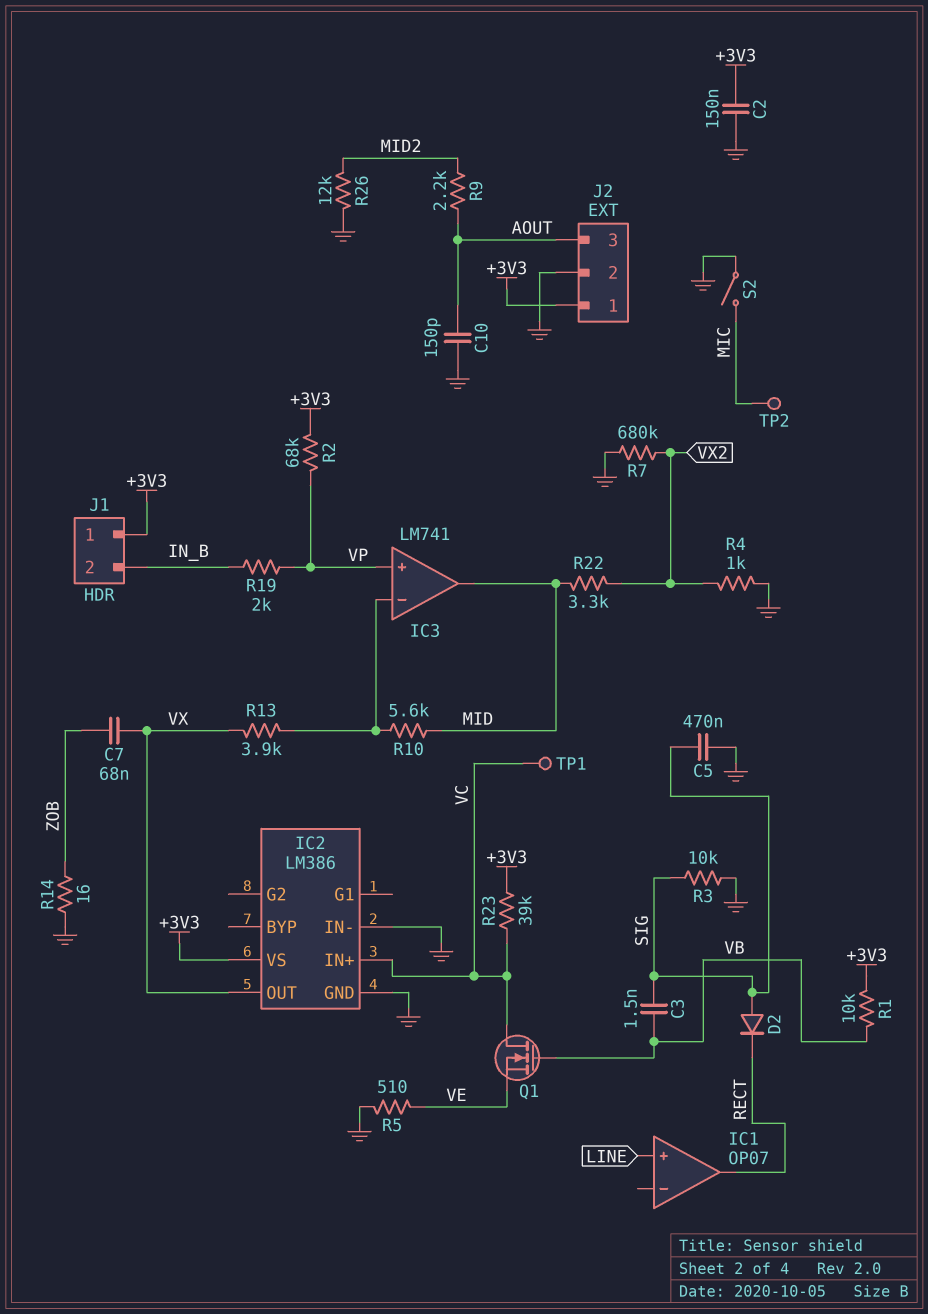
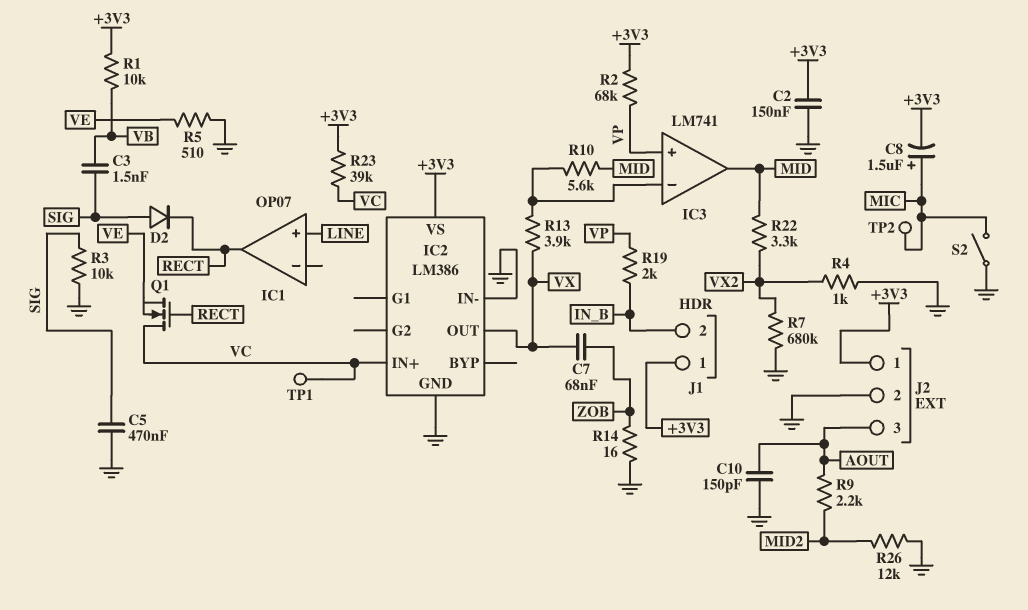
C8: none -> 1.5uF (plus MIC, minus +3V3)
Q1: NMOS (G VB, D VC, S VE) -> NMOS (G RECT, D VC, S VE)

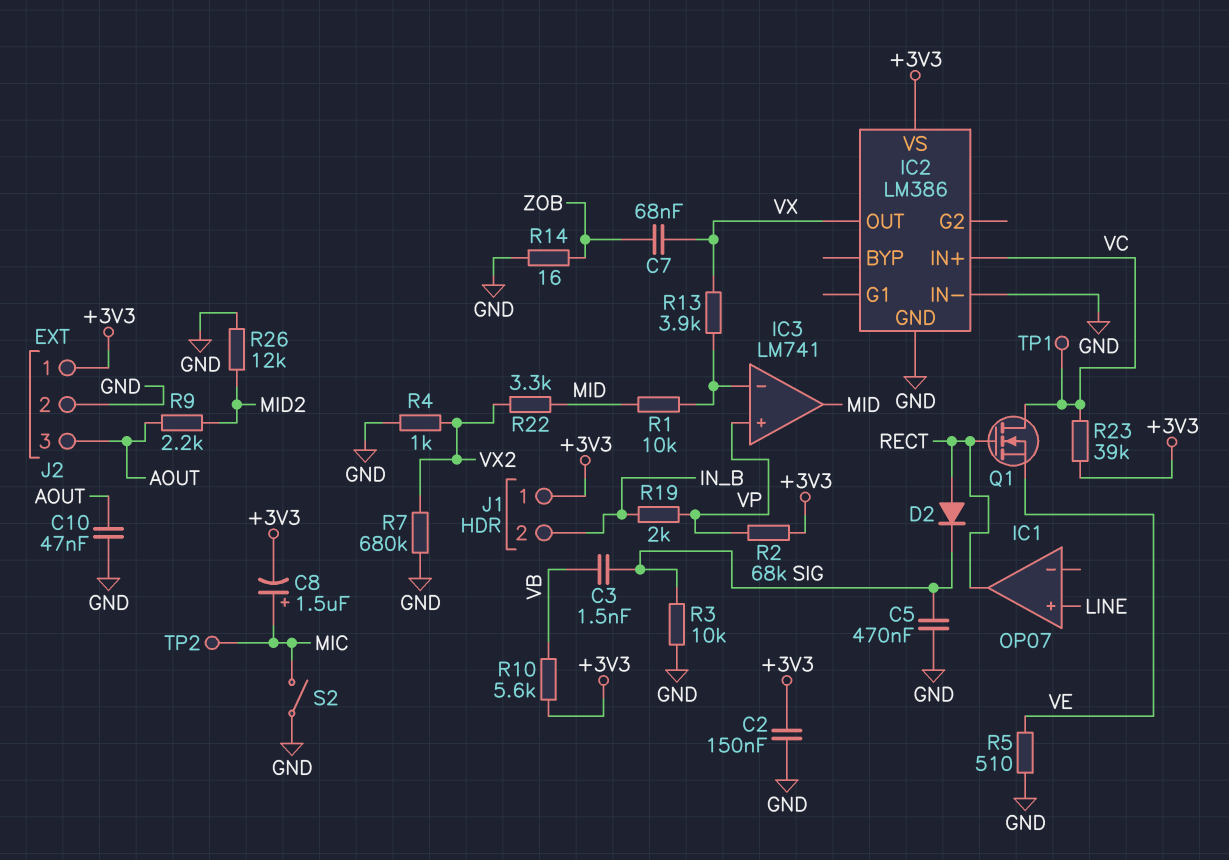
C10: 150pF (AOUT, GND) -> 47nF (AOUT, GND)
D2: diode (A SIG, K RECT) -> diode (A RECT, K SIG)
R1: 10k (+3V3, VB) -> 10k (IC3/in-, MID)
R10: 5.6k (IC3/in-, MID) -> 5.6k (+3V3, VB)

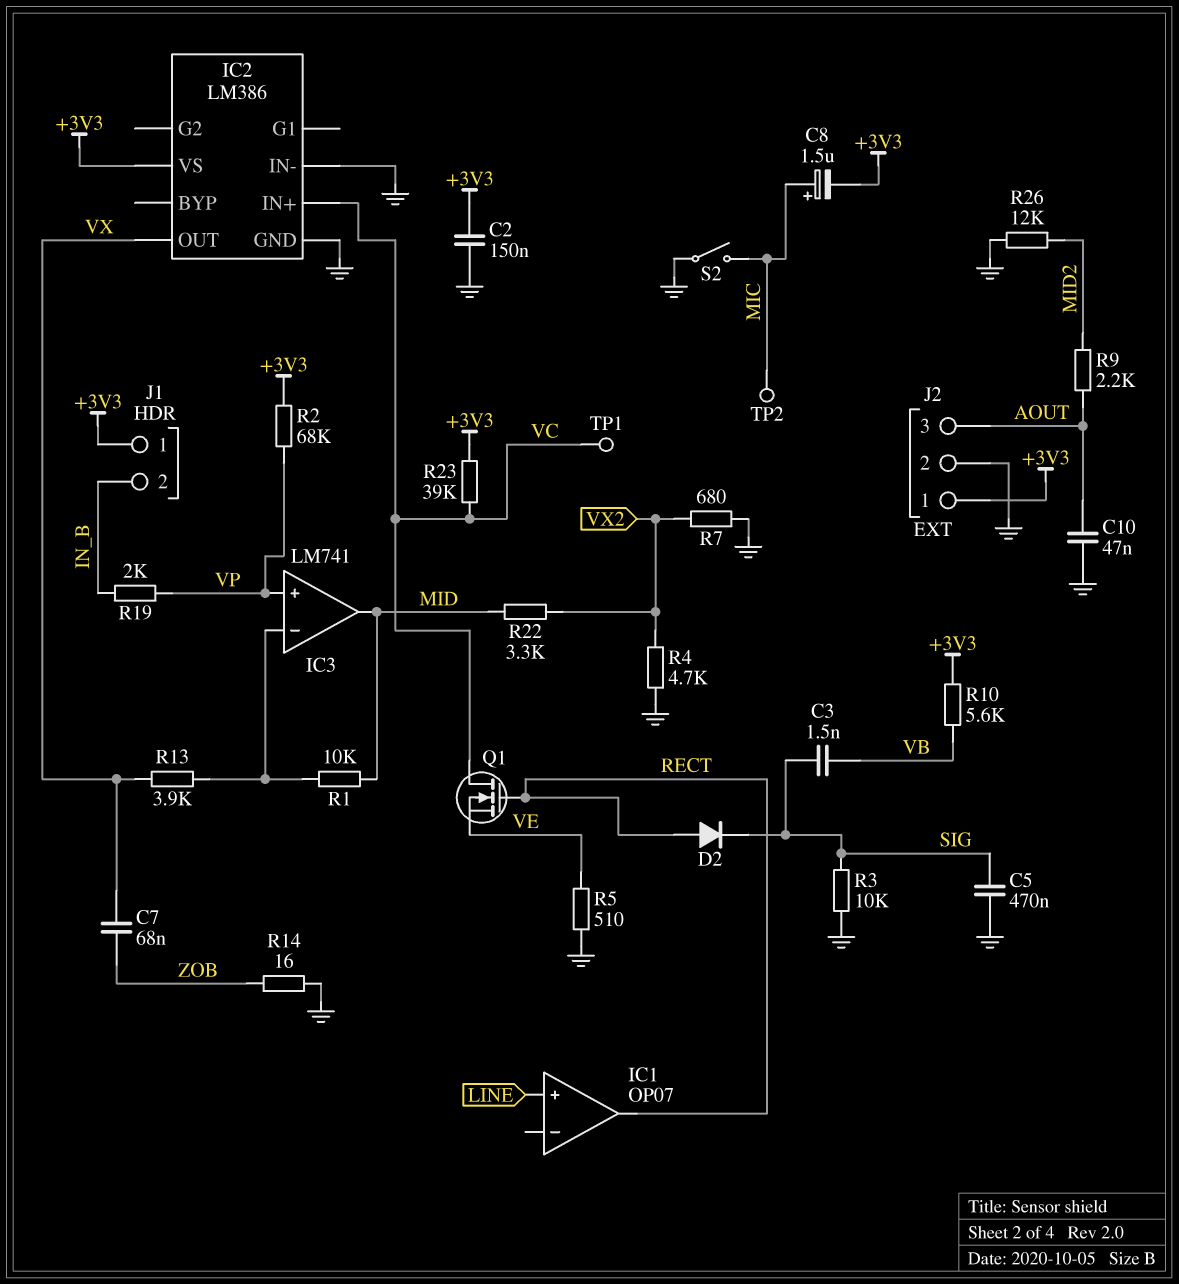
R4: 1k (GND, VX2) -> 4.7k (GND, VX2)
R7: 680k (GND, VX2) -> 680 (GND, VX2)

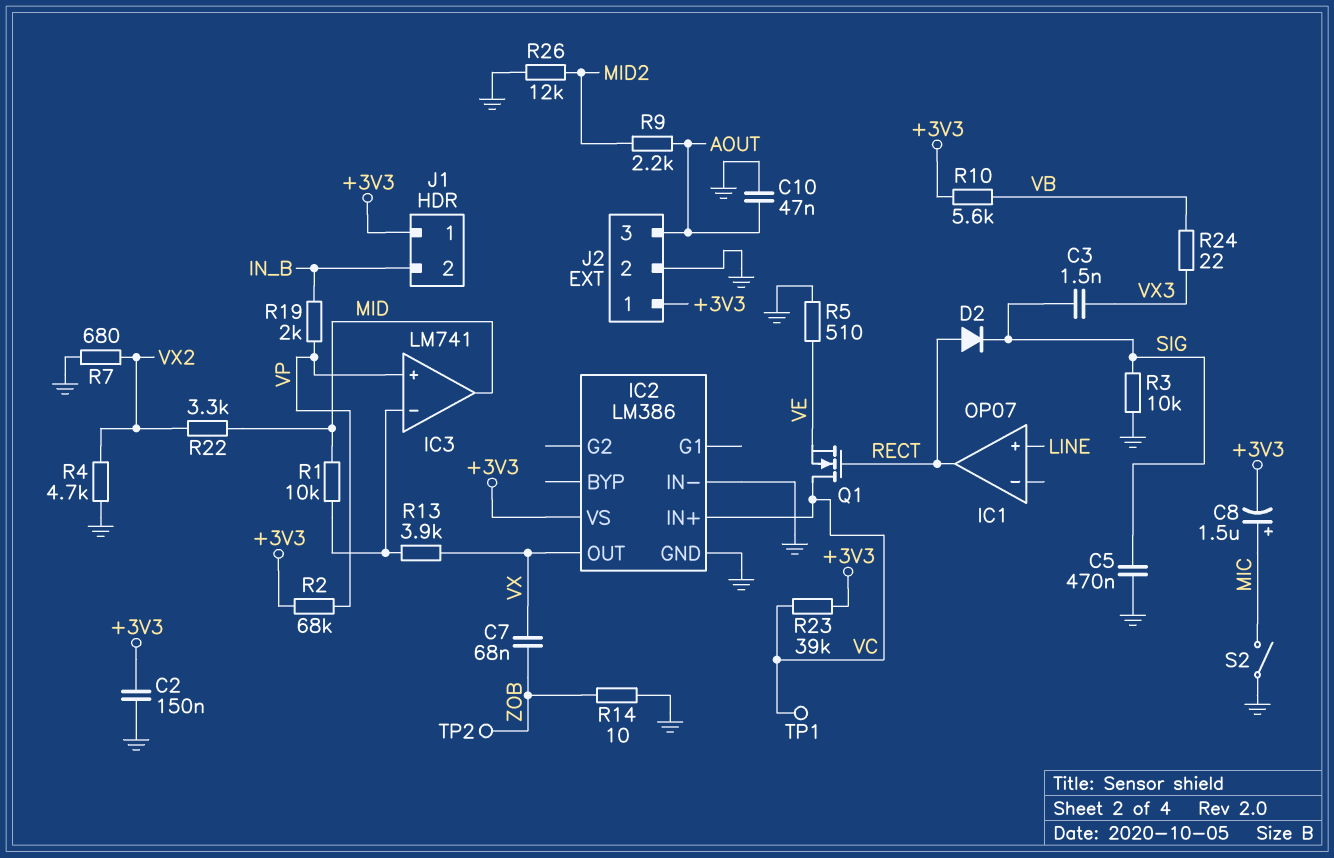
C3: 1.5nF (SIG, VB) -> 1.5nF (SIG, VX3)
R14: 16 (GND, ZOB) -> 10 (GND, ZOB)
R24: none -> 22 (VB, VX3)
TP2: test point (MIC) -> test point (ZOB)

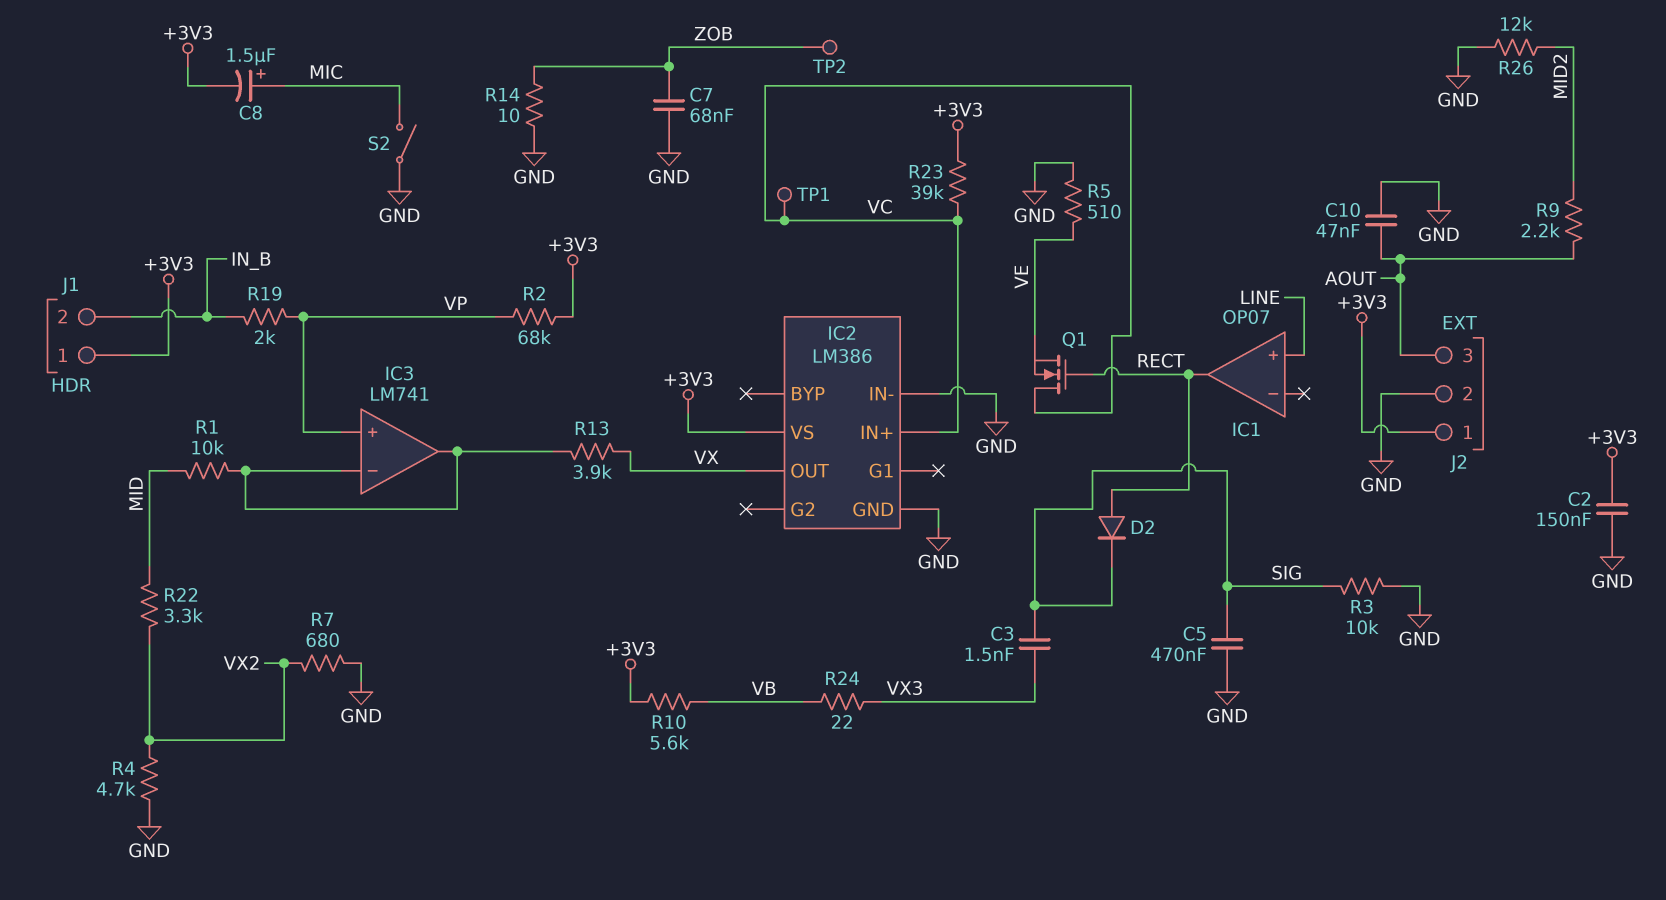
C7: 68nF (VX, ZOB) -> 68nF (GND, ZOB)
IC3 pin out: MID -> IC3/in-

